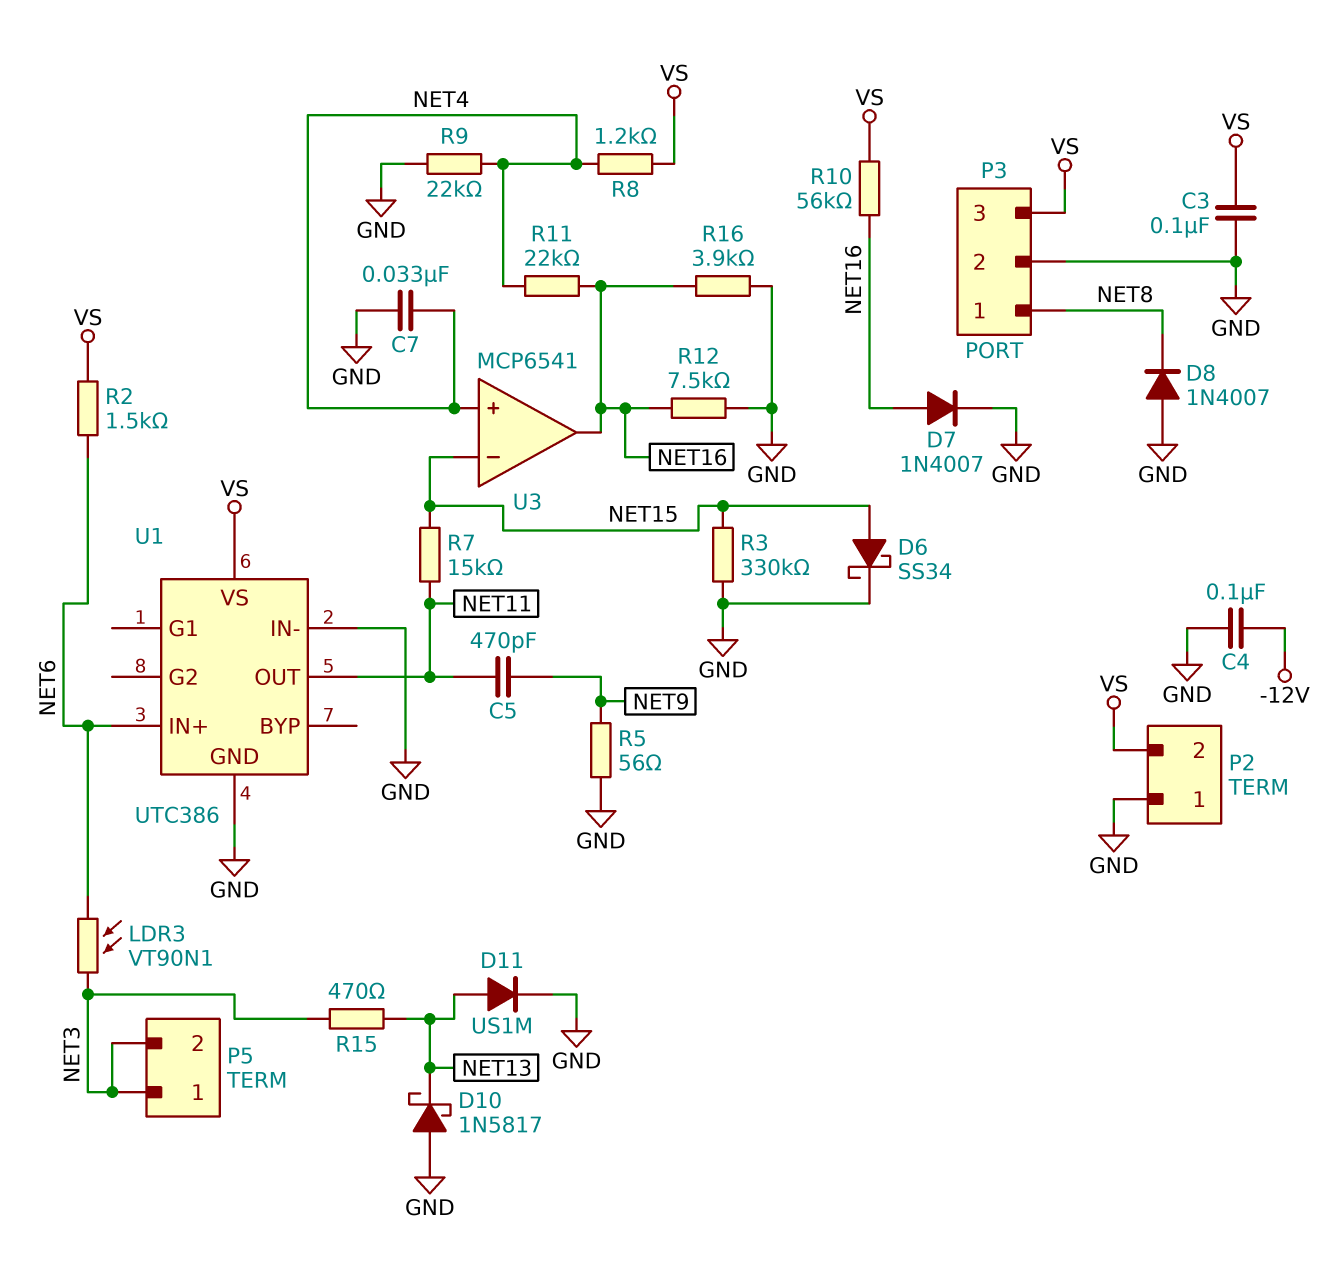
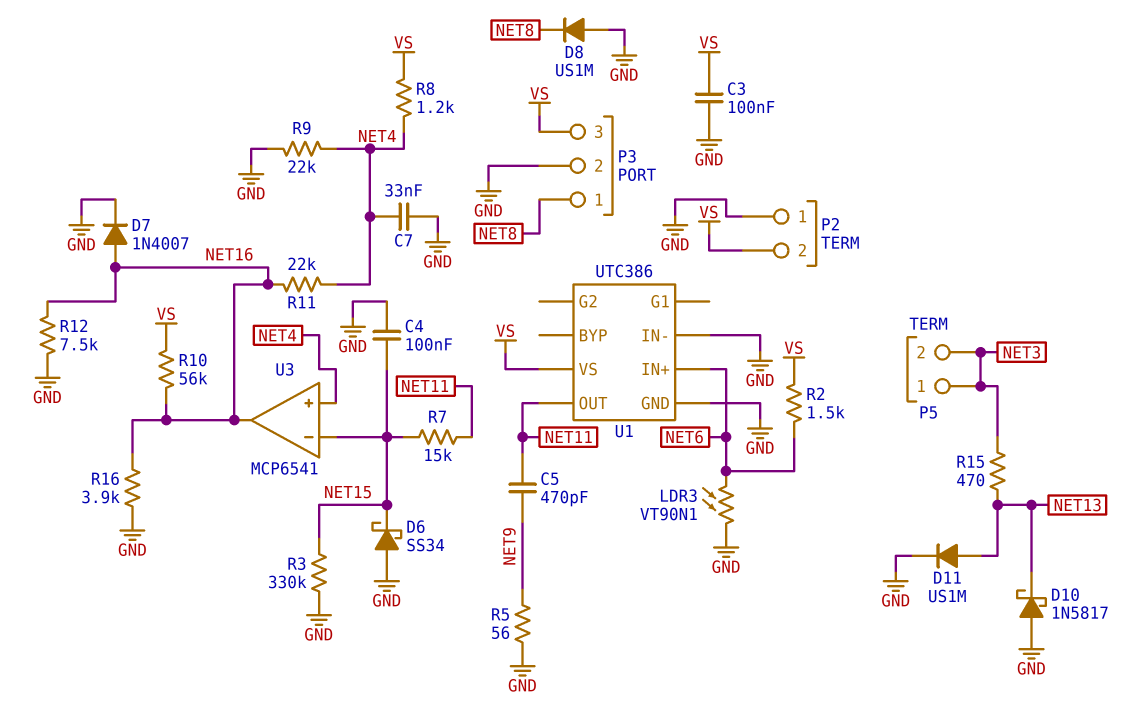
C4: 100nF (-12V, GND) -> 100nF (GND, NET15)
D6: schottky SS34 (A NET15, K GND) -> schottky SS34 (A GND, K NET15)
D8: diode 1N4007 (A GND, K NET8) -> diode US1M (A GND, K NET8)
LDR3: VT90N1 (NET3, NET6) -> VT90N1 (GND, NET6)

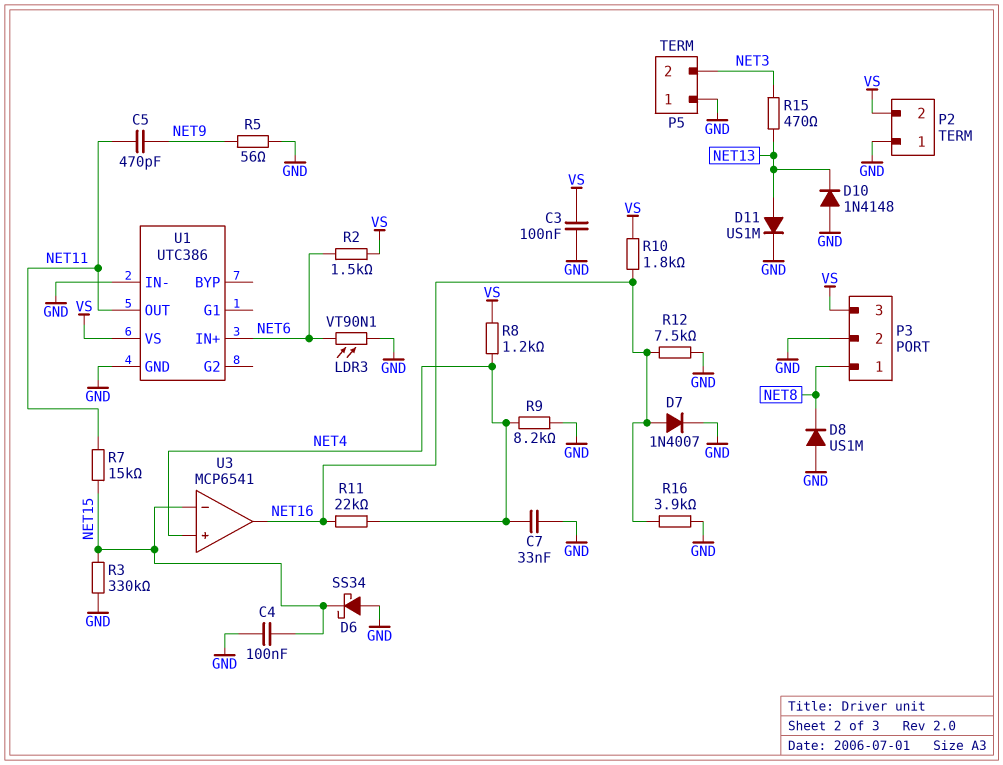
D10: schottky 1N5817 (A GND, K NET13) -> diode 1N4148 (A GND, K NET13)
P5 pin 1: NET3 -> GND
R9: 22k (GND, NET4) -> 8.2k (GND, NET4)
R10: 56k (NET16, VS) -> 1.8k (NET16, VS)

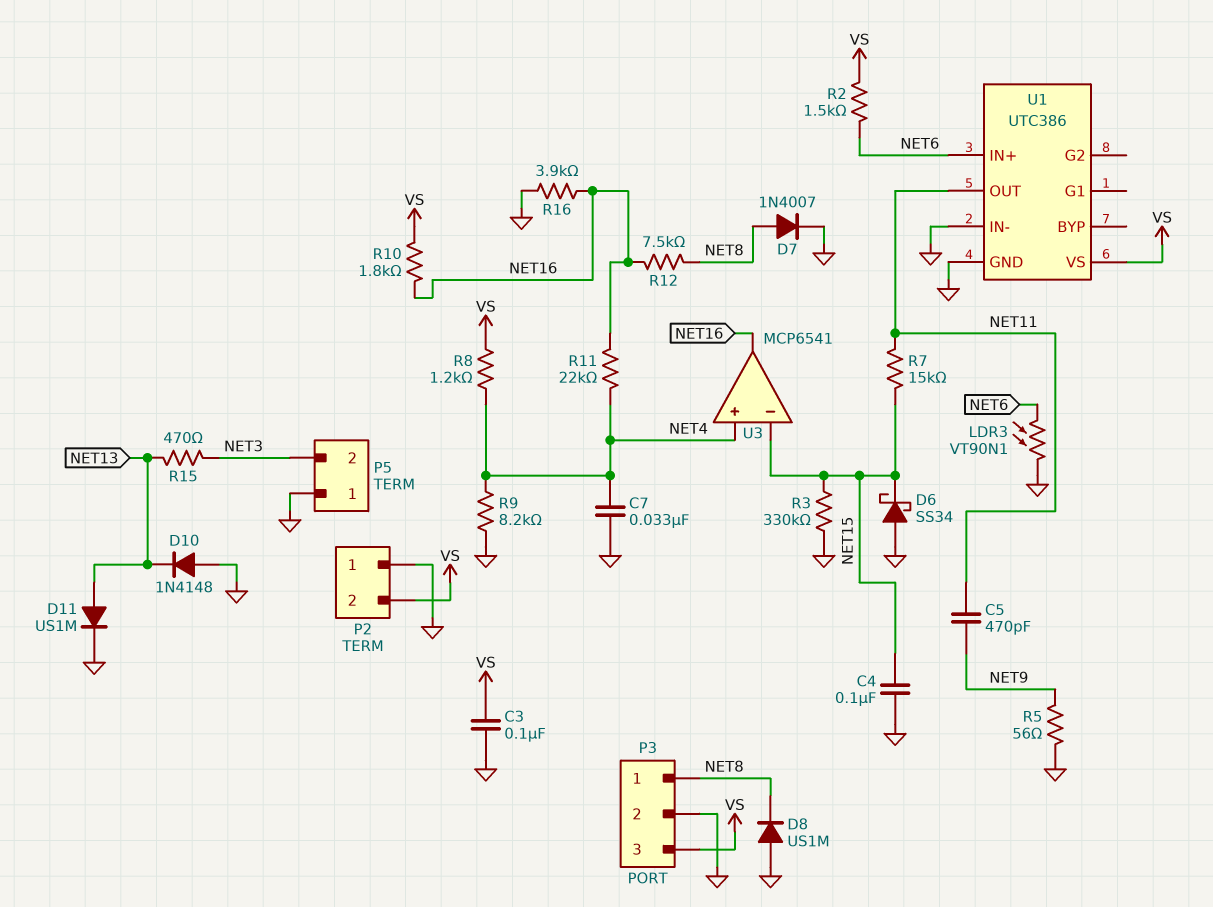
D7: diode 1N4007 (A NET16, K GND) -> diode 1N4007 (A NET8, K GND)
R12: 7.5k (GND, NET16) -> 7.5k (NET8, NET16)

